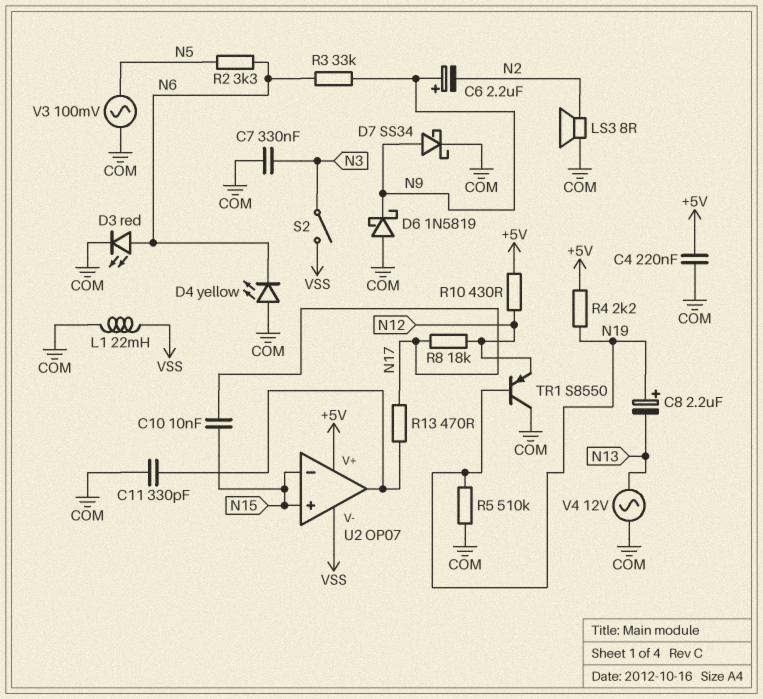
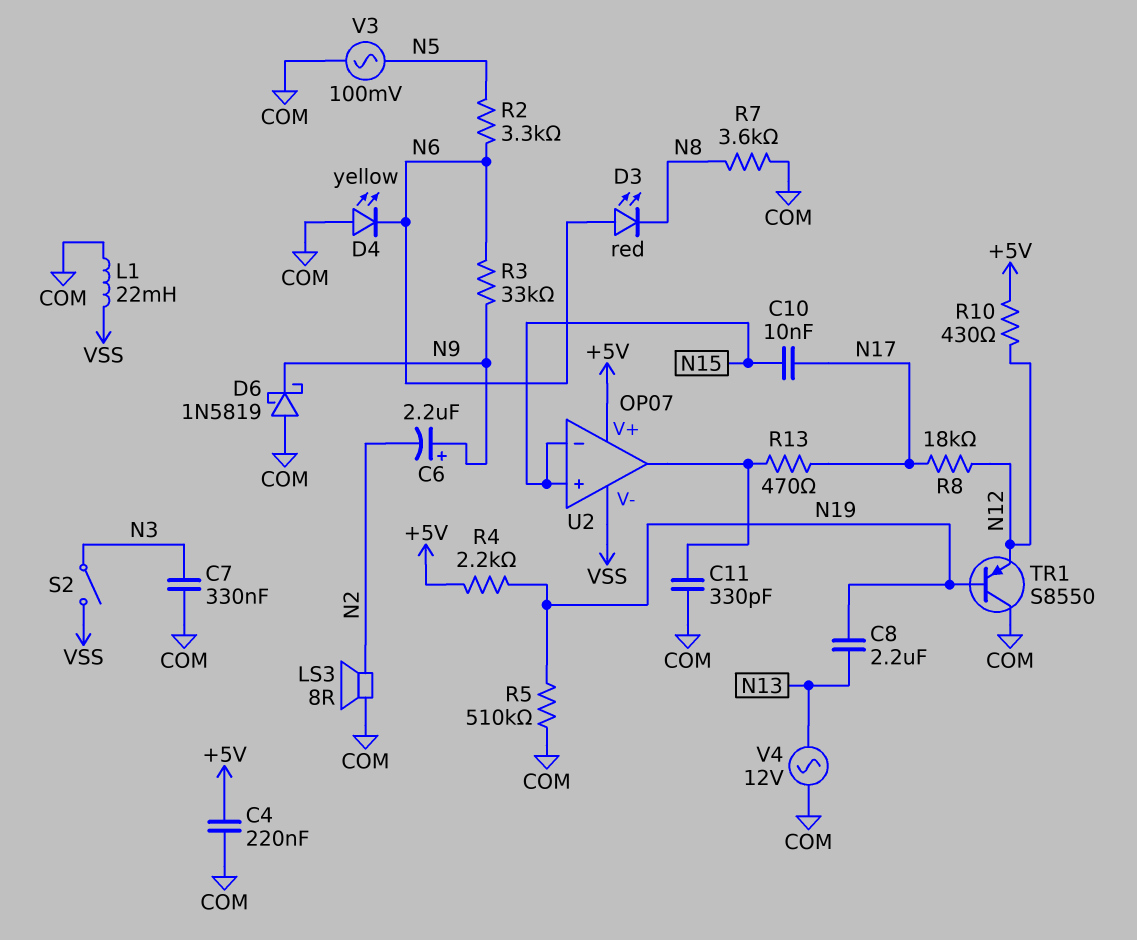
C8: 2.2uF (plus N19, minus N13) -> 2.2uF (N13, N19)
D3: LED red (A N6, K COM) -> LED red (A N6, K N8)
D7: schottky SS34 (A N9, K COM) -> none
R7: none -> 3.6k (COM, N8)

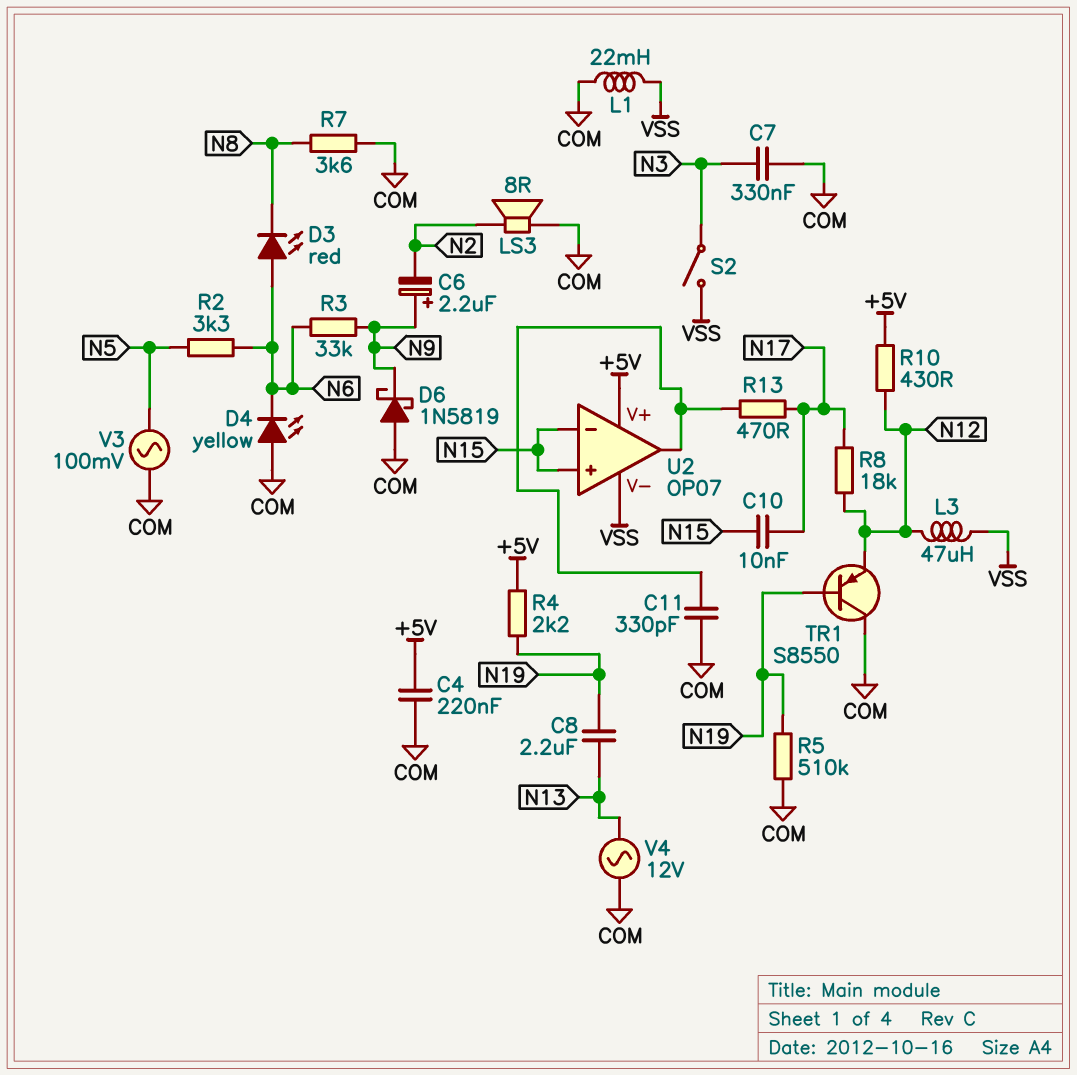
L3: none -> 47uH (N12, VSS)

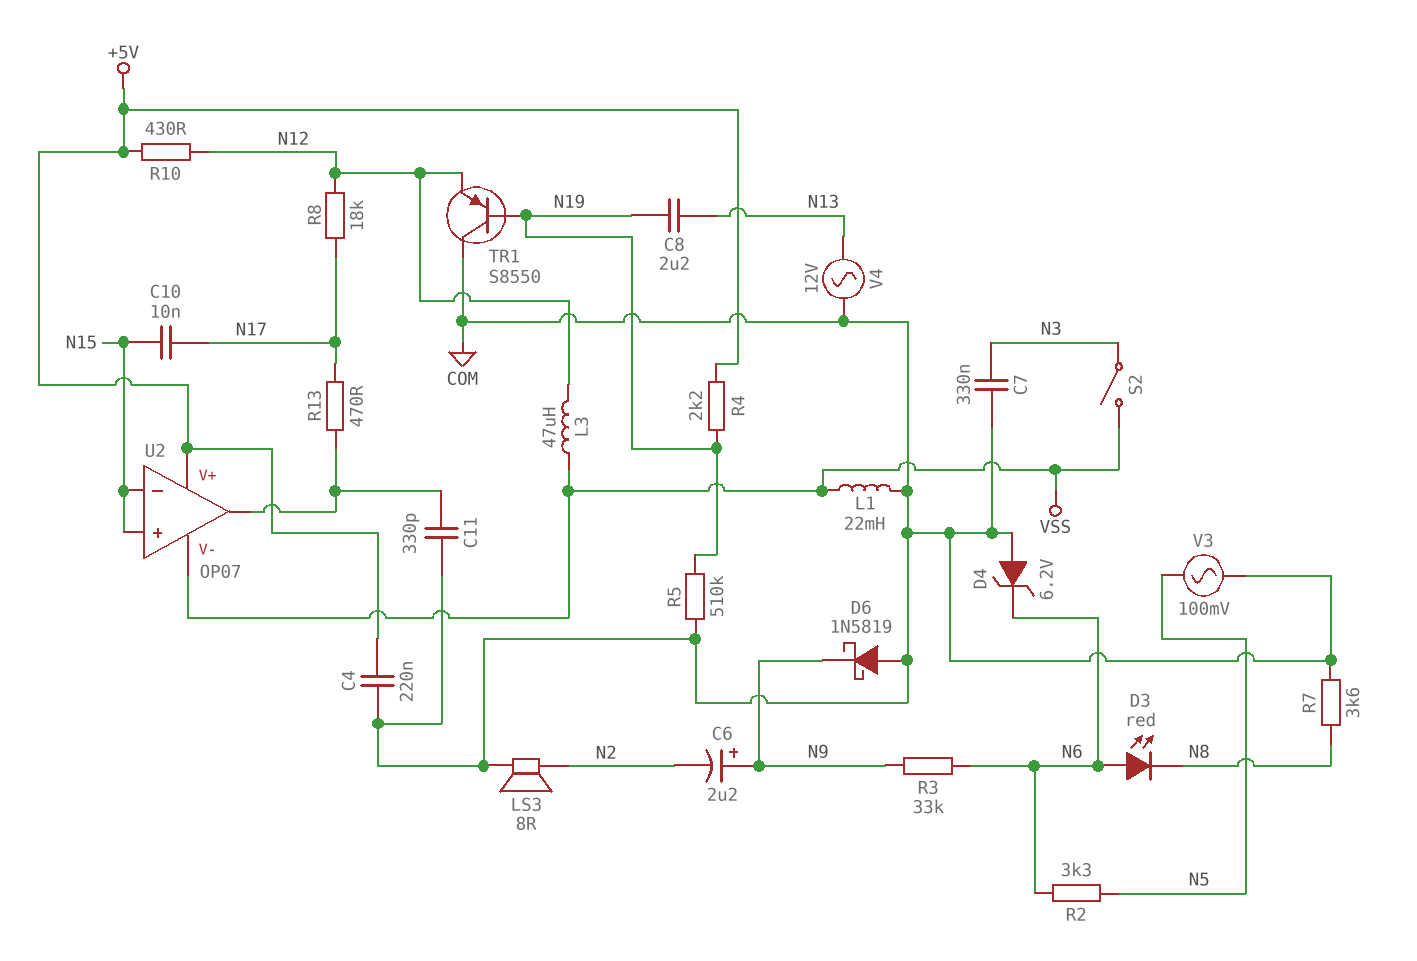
D4: LED yellow (A COM, K N6) -> zener 6.2V (A COM, K N6)

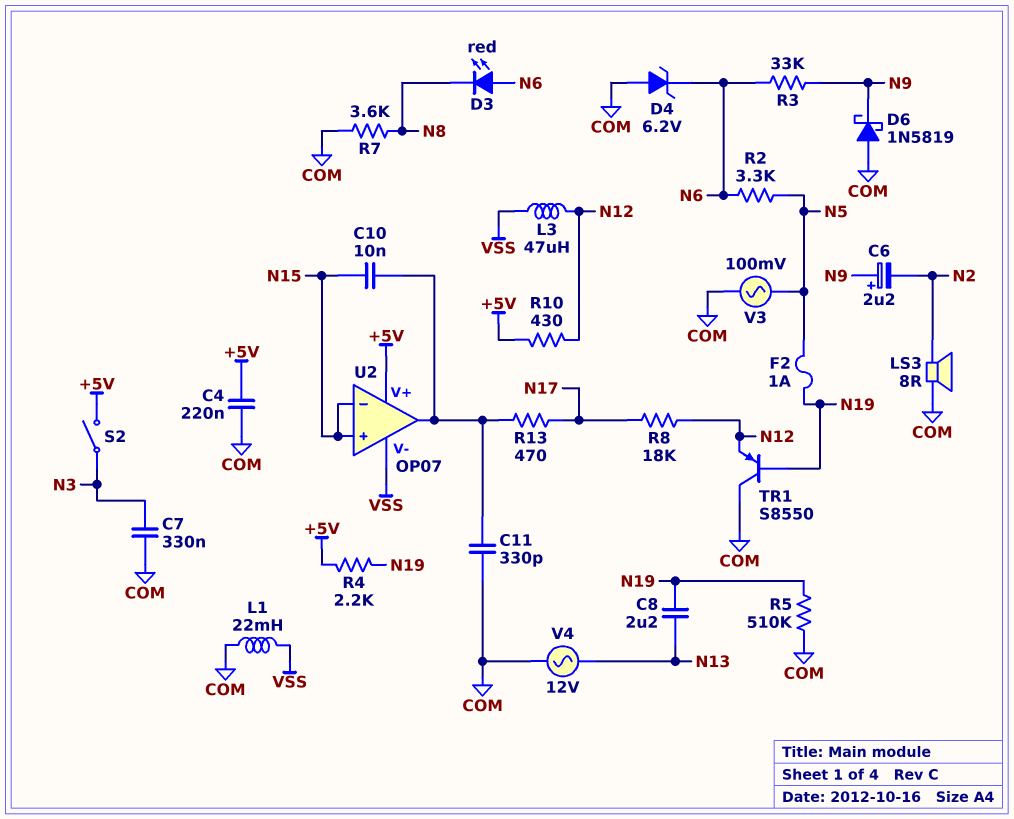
C10: 10nF (N15, N17) -> 10nF (N15, U2/out)
F2: none -> 1A (N5, N19)
S2: switch (N3, VSS) -> switch (+5V, N3)

